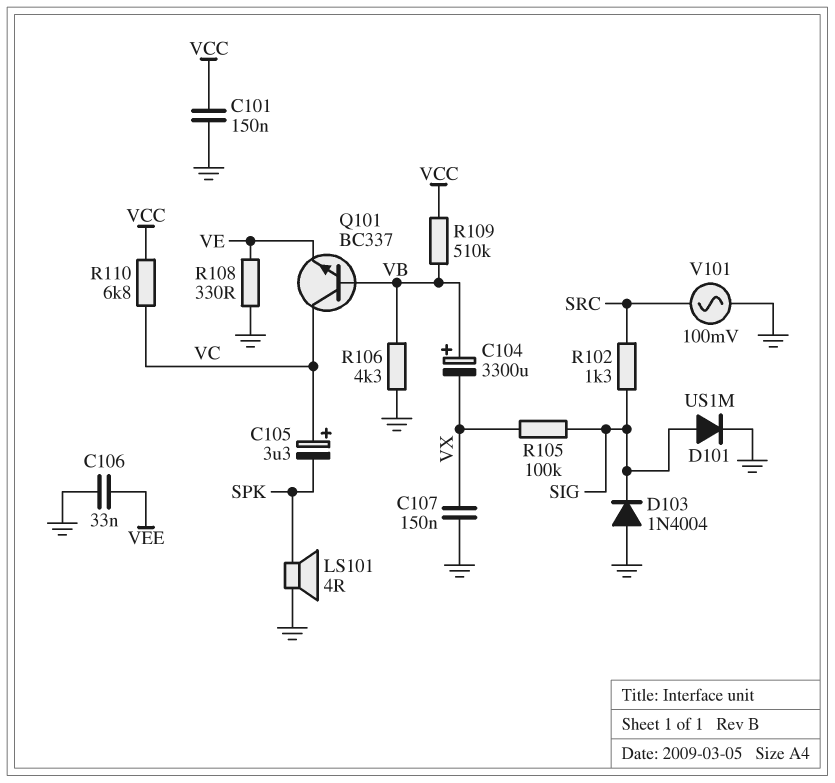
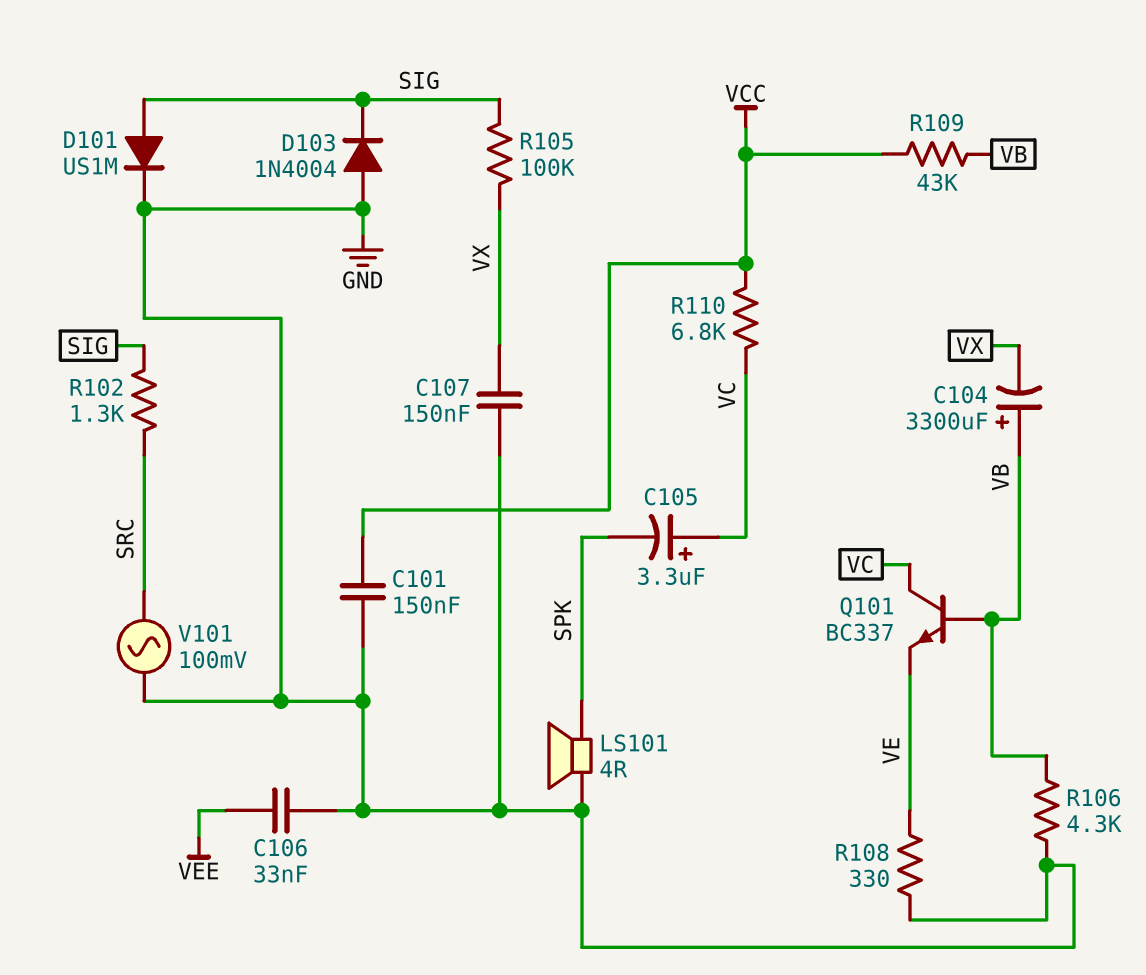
R109: 510k (VB, VCC) -> 43k (VB, VCC)

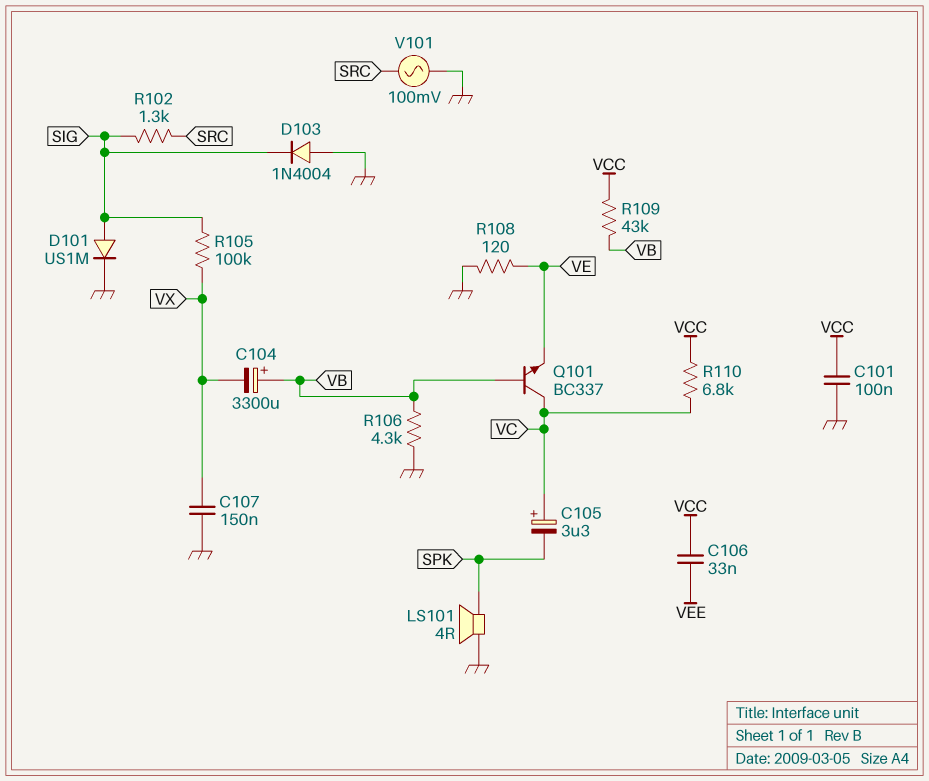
C101: 150nF (GND, VCC) -> 100nF (GND, VCC)
C106: 33nF (GND, VEE) -> 33nF (VCC, VEE)
R108: 330 (GND, VE) -> 120 (GND, VE)

